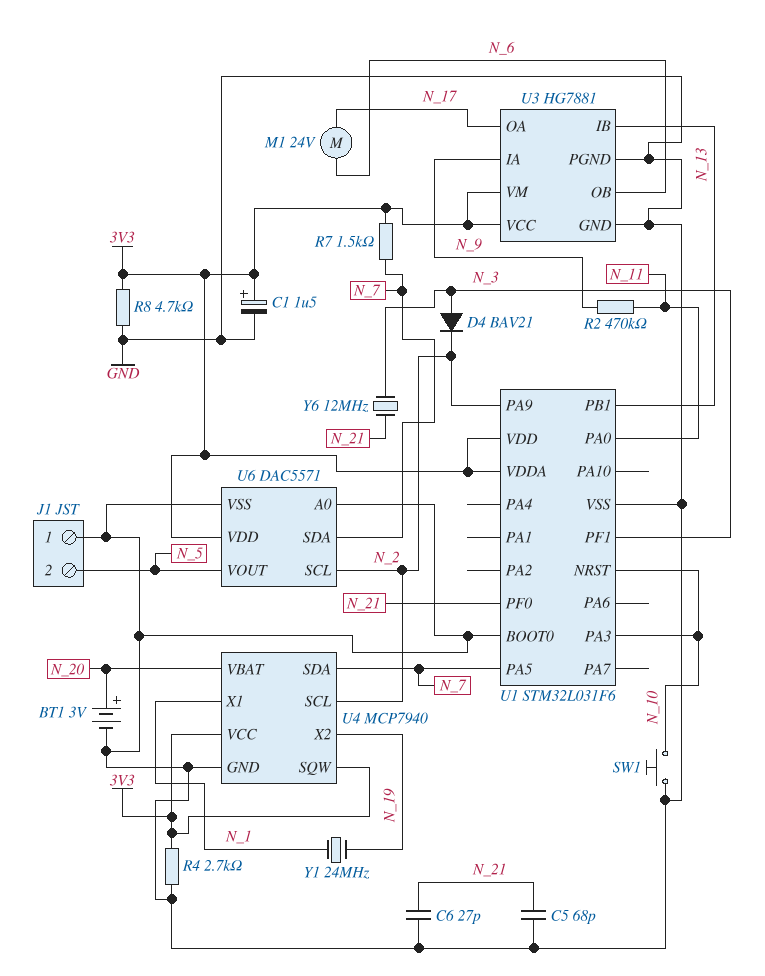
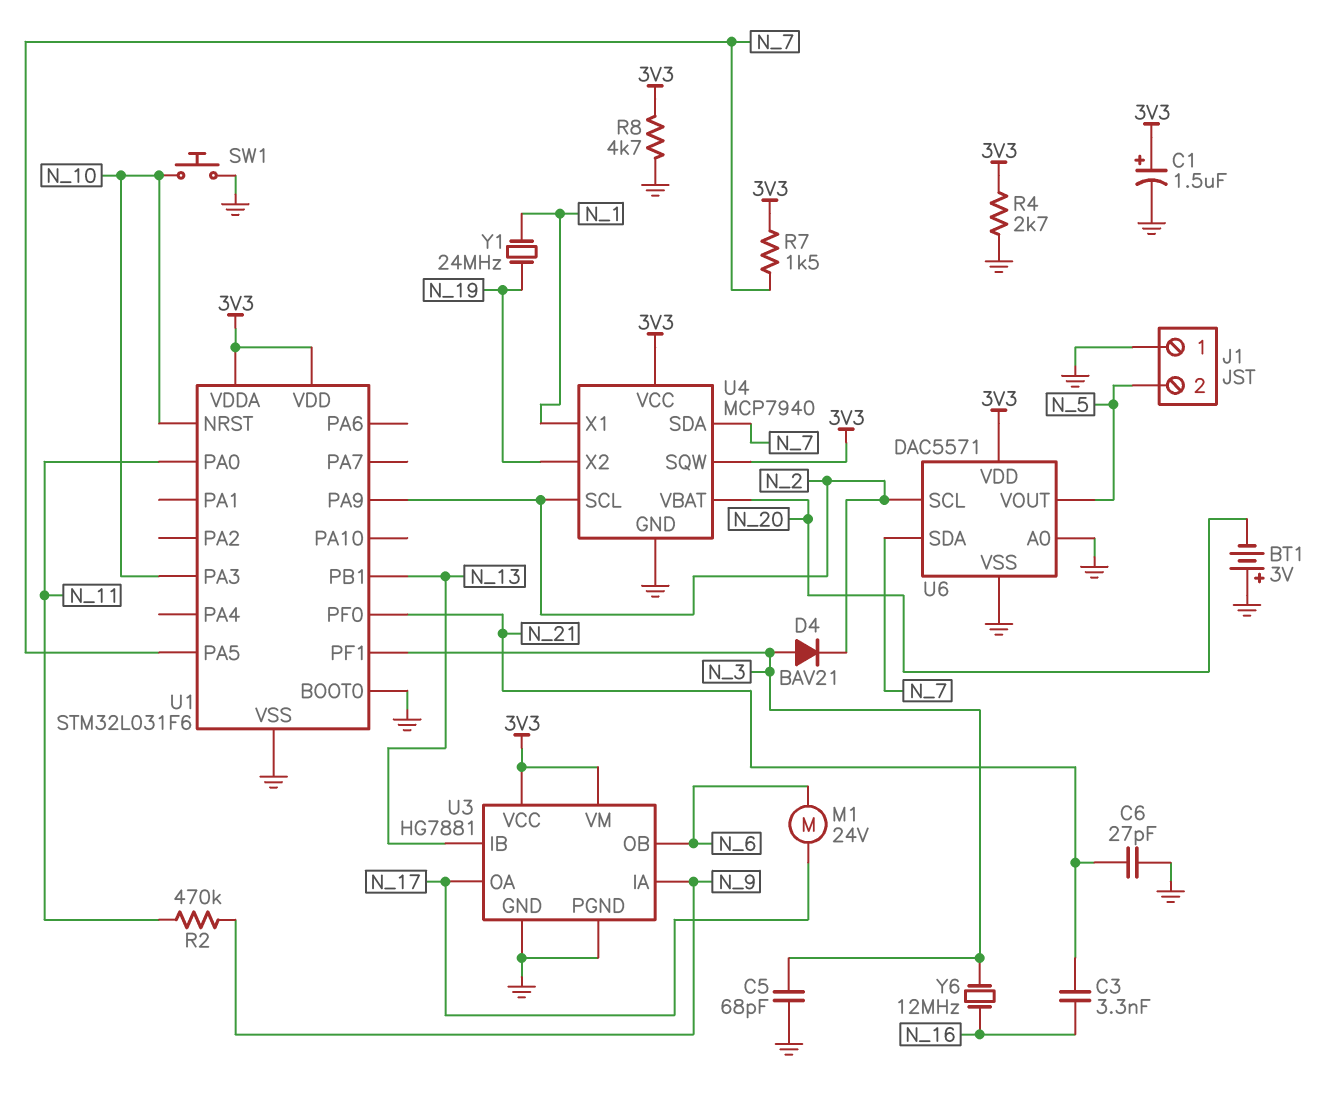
BT1: 3V (plus N_20, minus GND) -> 3V (plus GND, minus N_20)
C3: none -> 3.3nF (N_16, N_21)
C5: 68pF (GND, N_21) -> 68pF (GND, N_3)
Y6: 12MHz (N_3, N_21) -> 12MHz (N_3, N_16)

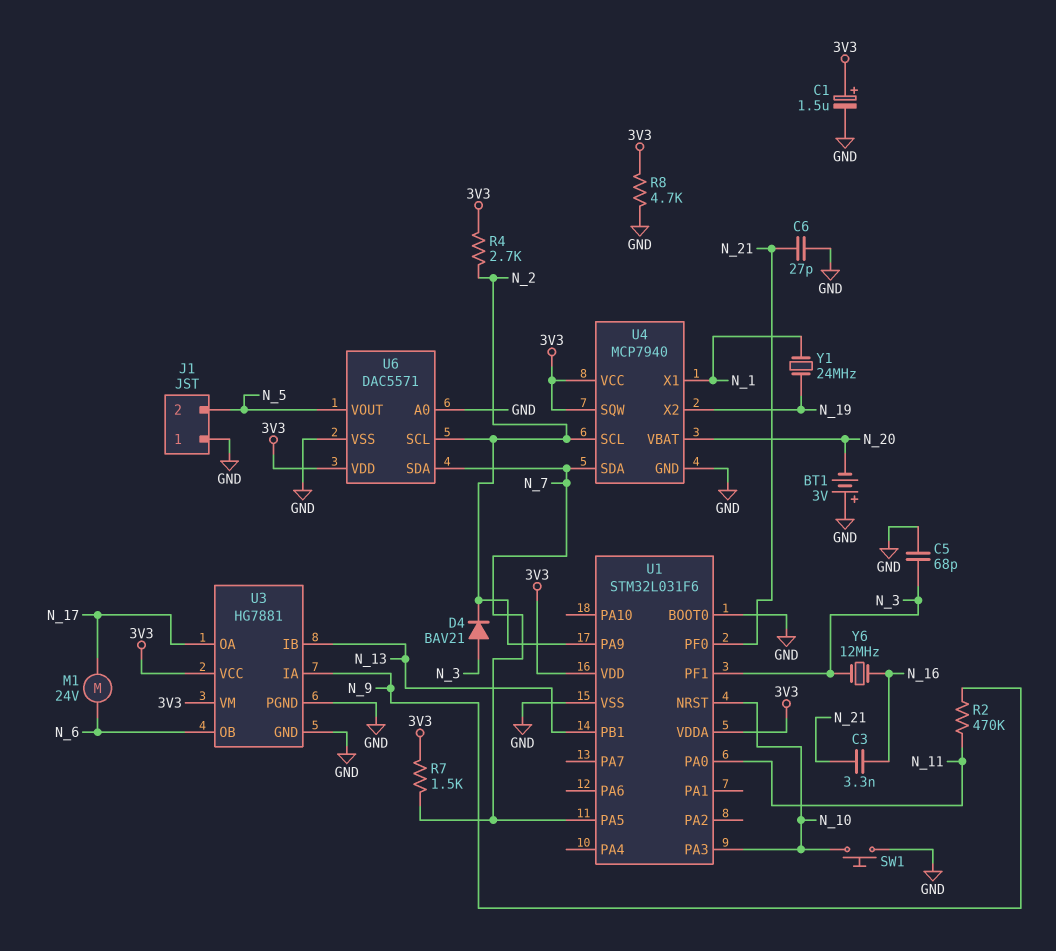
R4: 2.7k (3V3, GND) -> 2.7k (3V3, N_2)

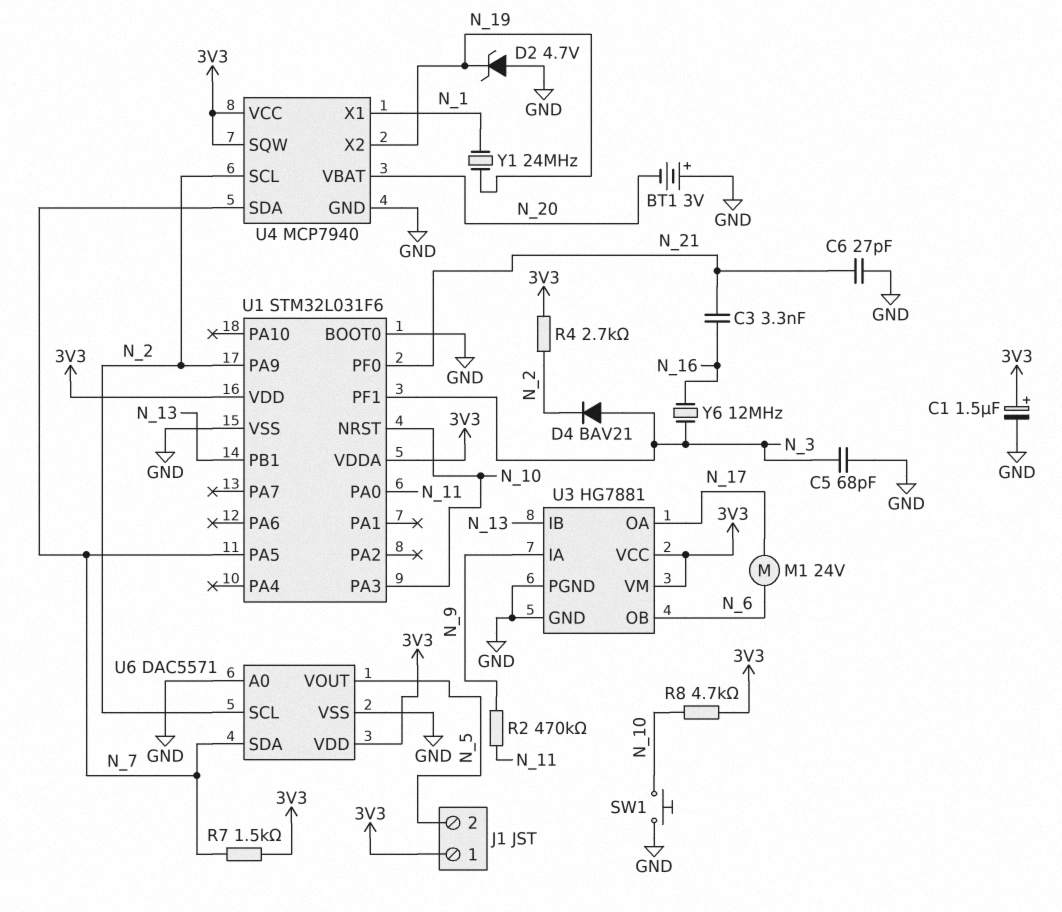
D2: none -> zener 4.7V (A GND, K N_19)
J1 pin 1: GND -> 3V3
R8: 4.7k (3V3, GND) -> 4.7k (3V3, N_10)

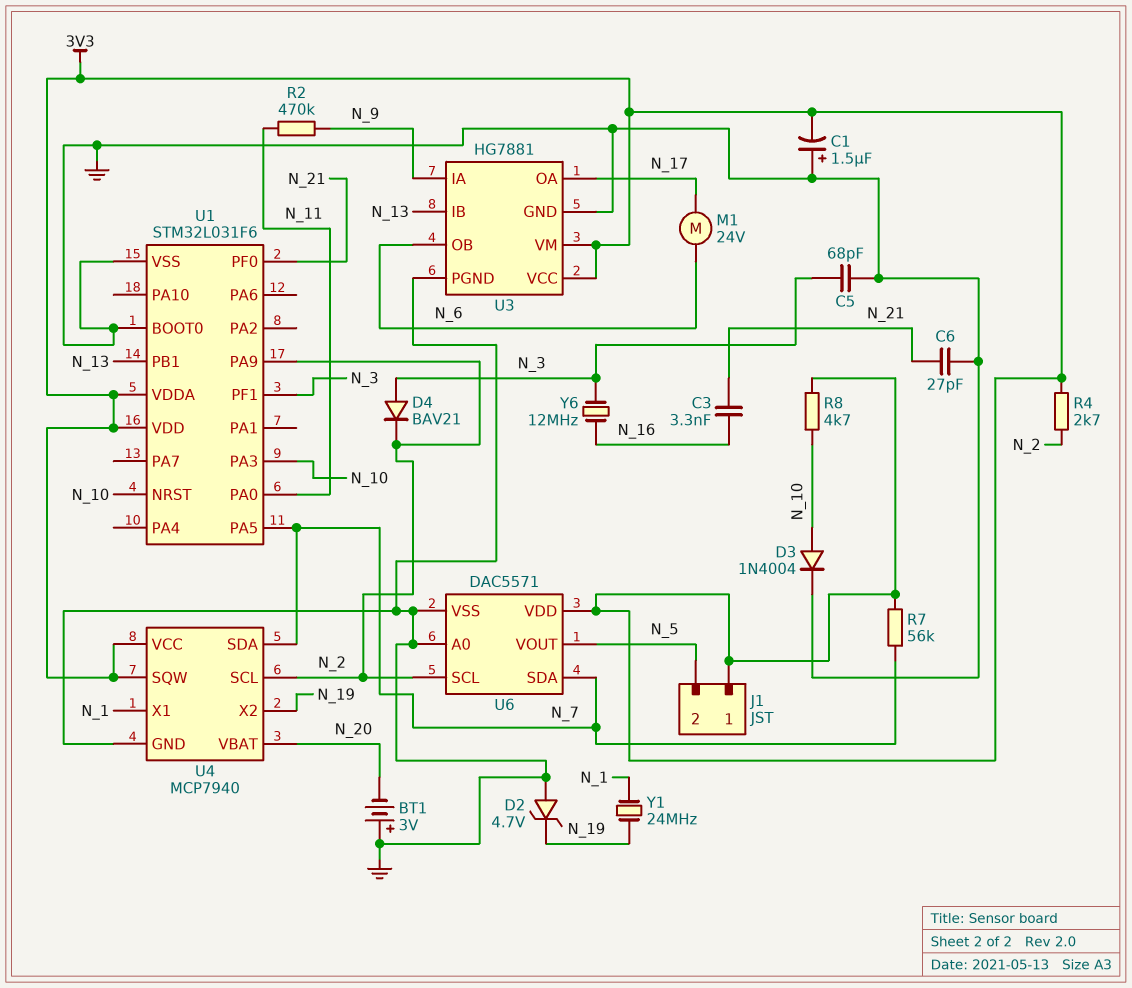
C1: 1.5uF (plus 3V3, minus GND) -> 1.5uF (plus GND, minus 3V3)
D3: none -> diode 1N4004 (A N_10, K GND)
R7: 1.5k (3V3, N_7) -> 56k (3V3, N_7)
SW1: button (GND, N_10) -> none

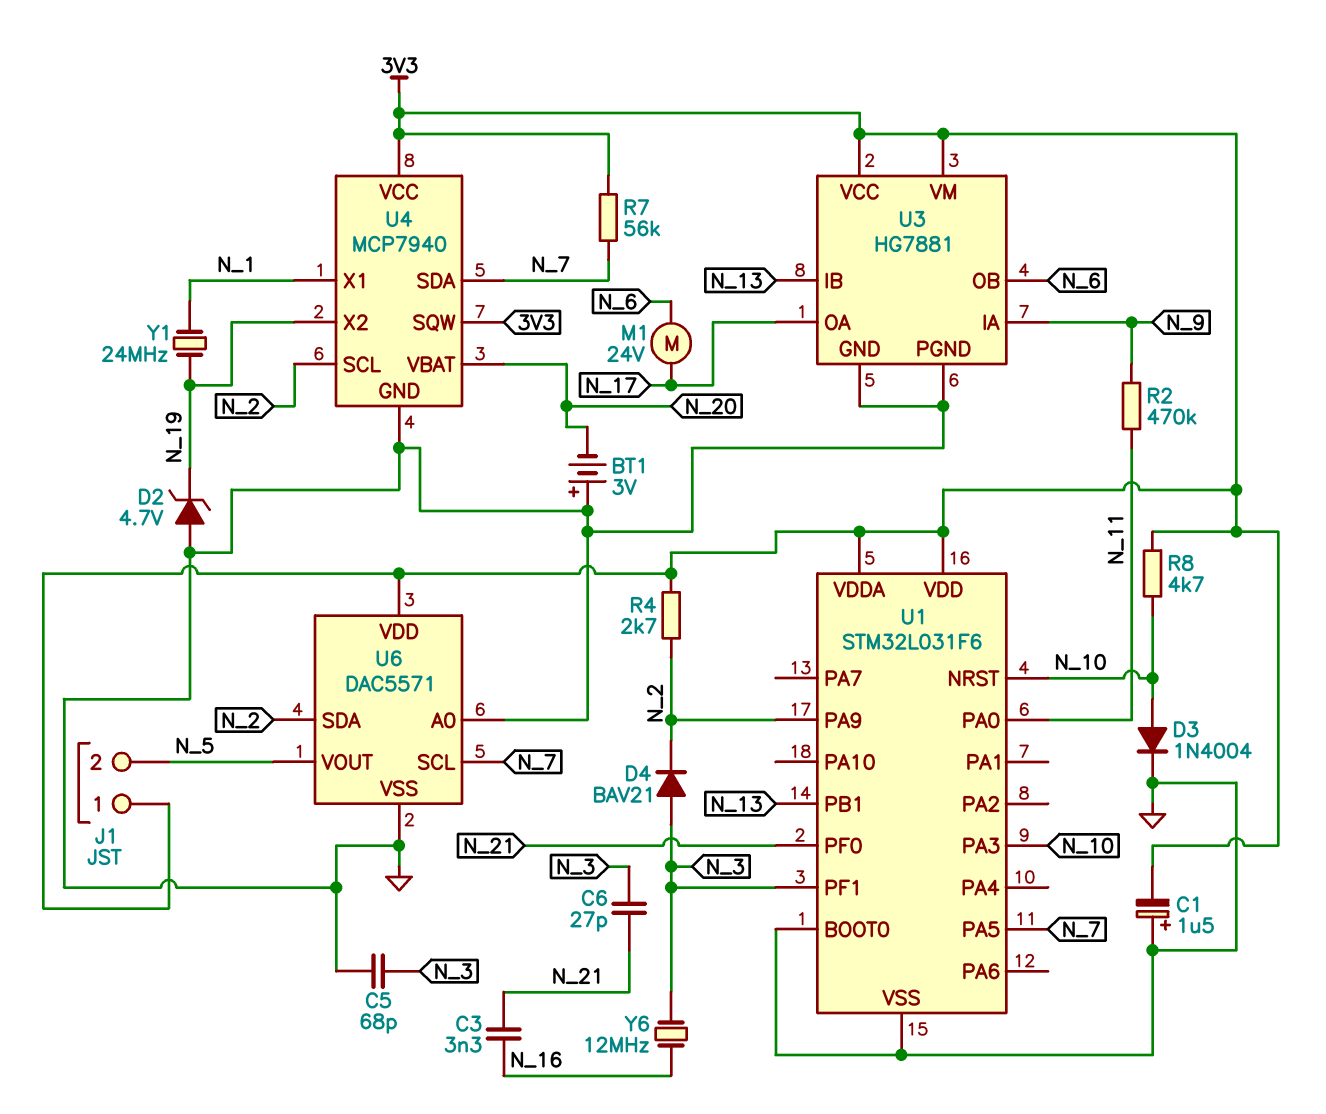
C6: 27pF (GND, N_21) -> 27pF (N_3, N_21)
U6 pin SCL: N_2 -> N_7
U6 pin SDA: N_7 -> N_2

